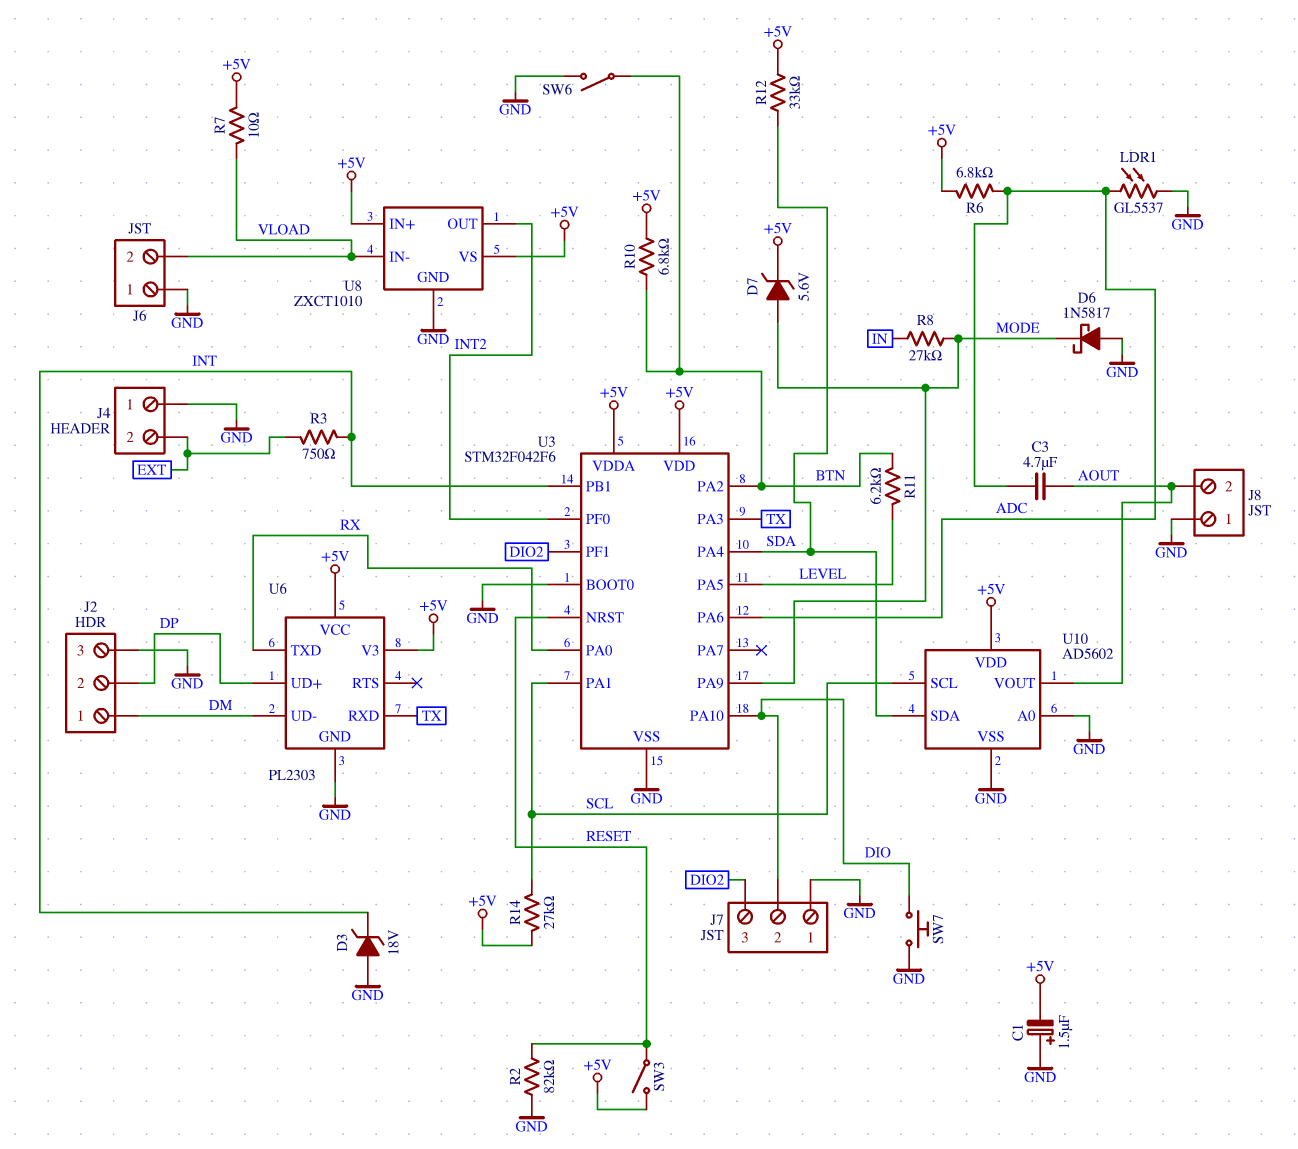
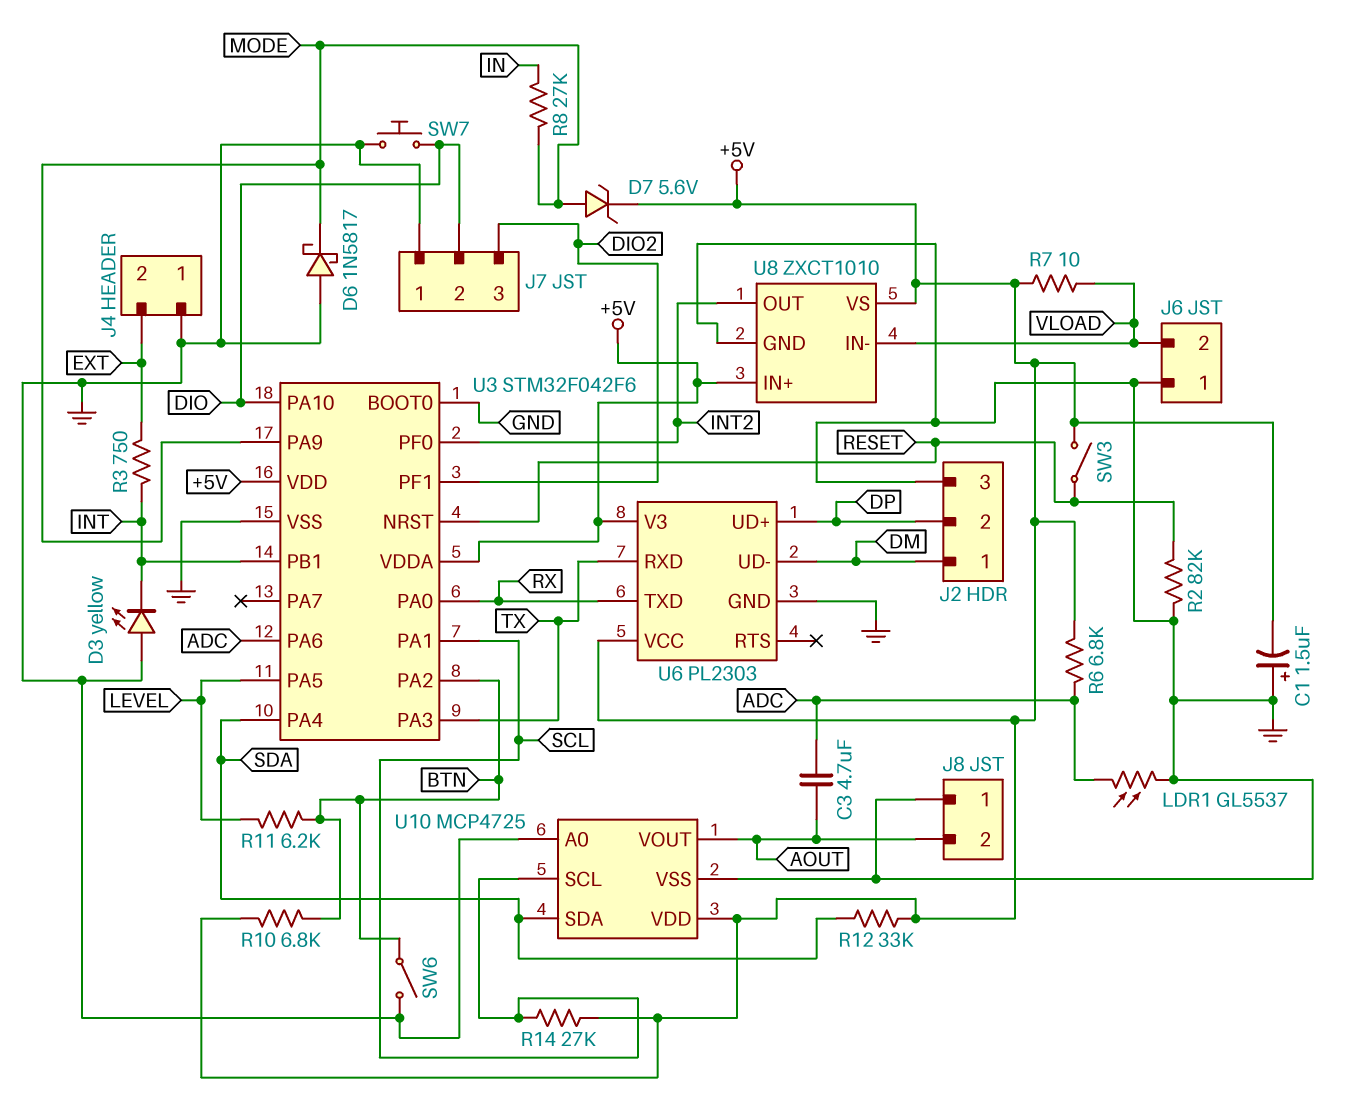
D3: zener 18V (A GND, K INT) -> LED yellow (A GND, K INT)
U10: AD5602 -> MCP4725

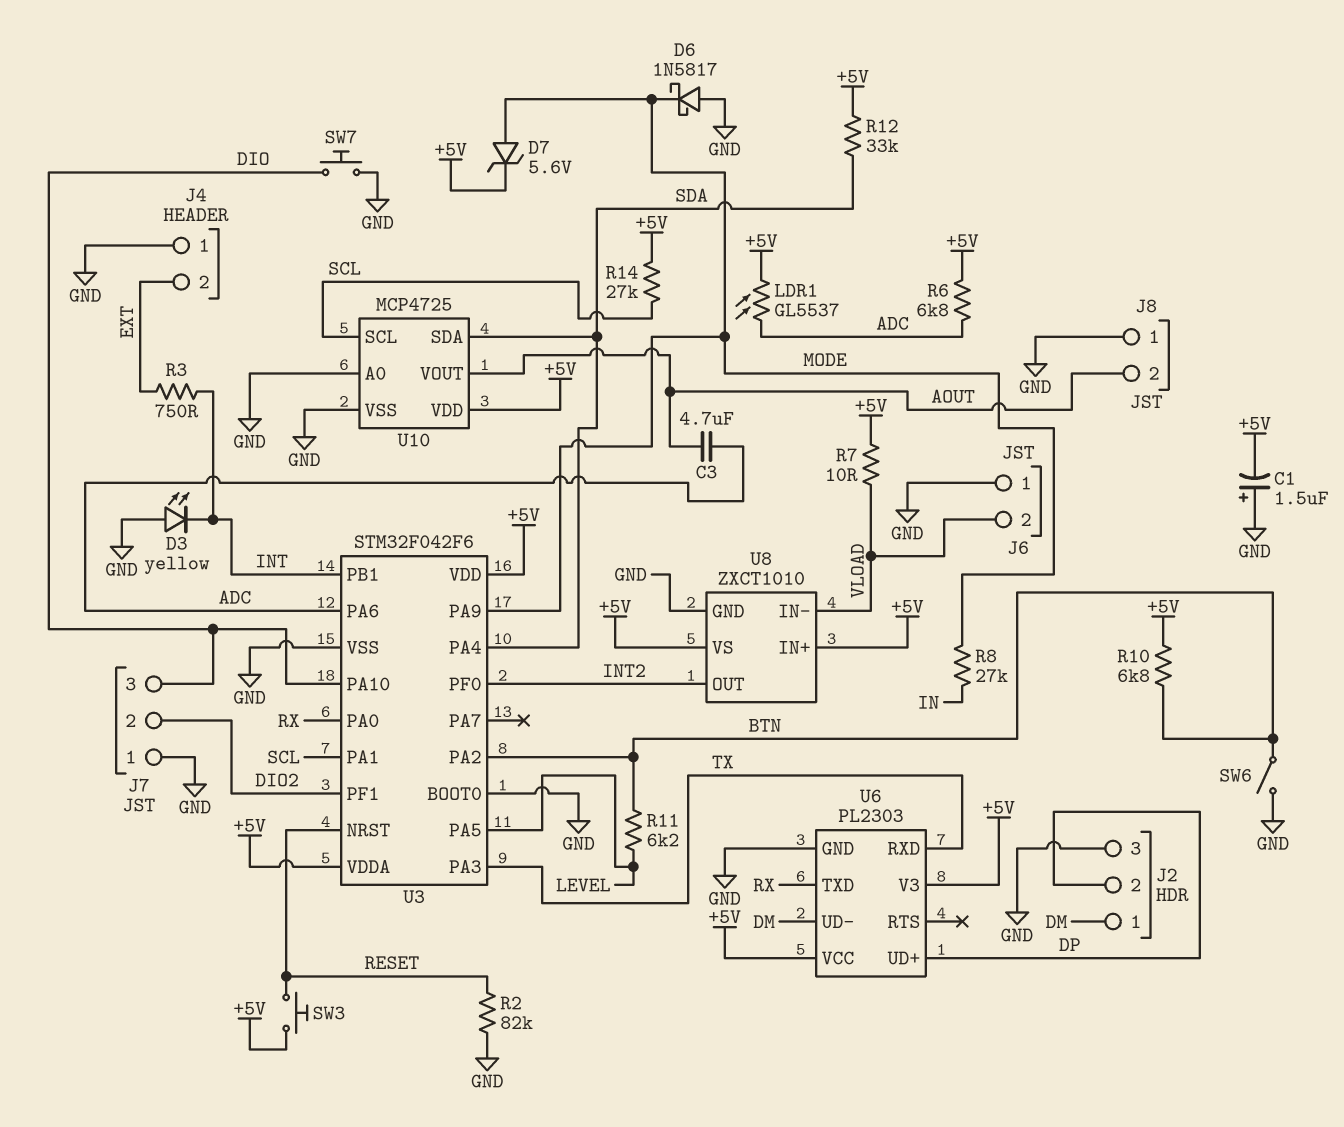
J7 pin 2: DIO -> DIO2
J7 pin 3: DIO2 -> DIO
LDR1: GL5537 (ADC, GND) -> GL5537 (+5V, ADC)
SW3: switch (+5V, RESET) -> button (+5V, RESET)

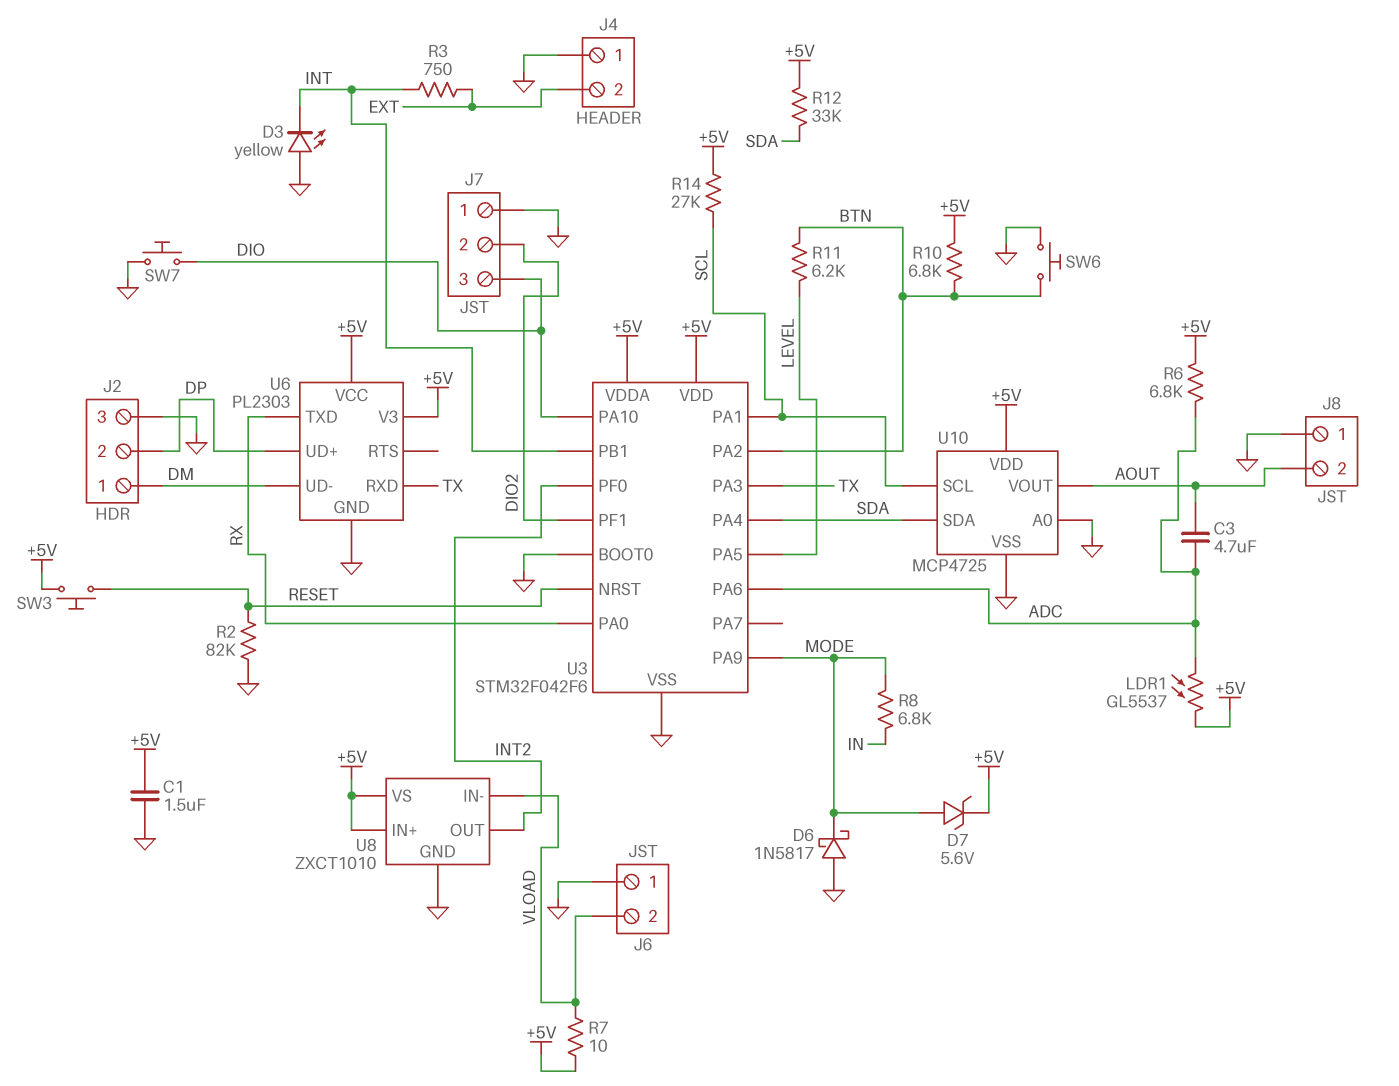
C1: 1.5uF (plus GND, minus +5V) -> 1.5uF (+5V, GND)
R8: 27k (IN, MODE) -> 6.8k (IN, MODE)
SW6: switch (BTN, GND) -> button (BTN, GND)

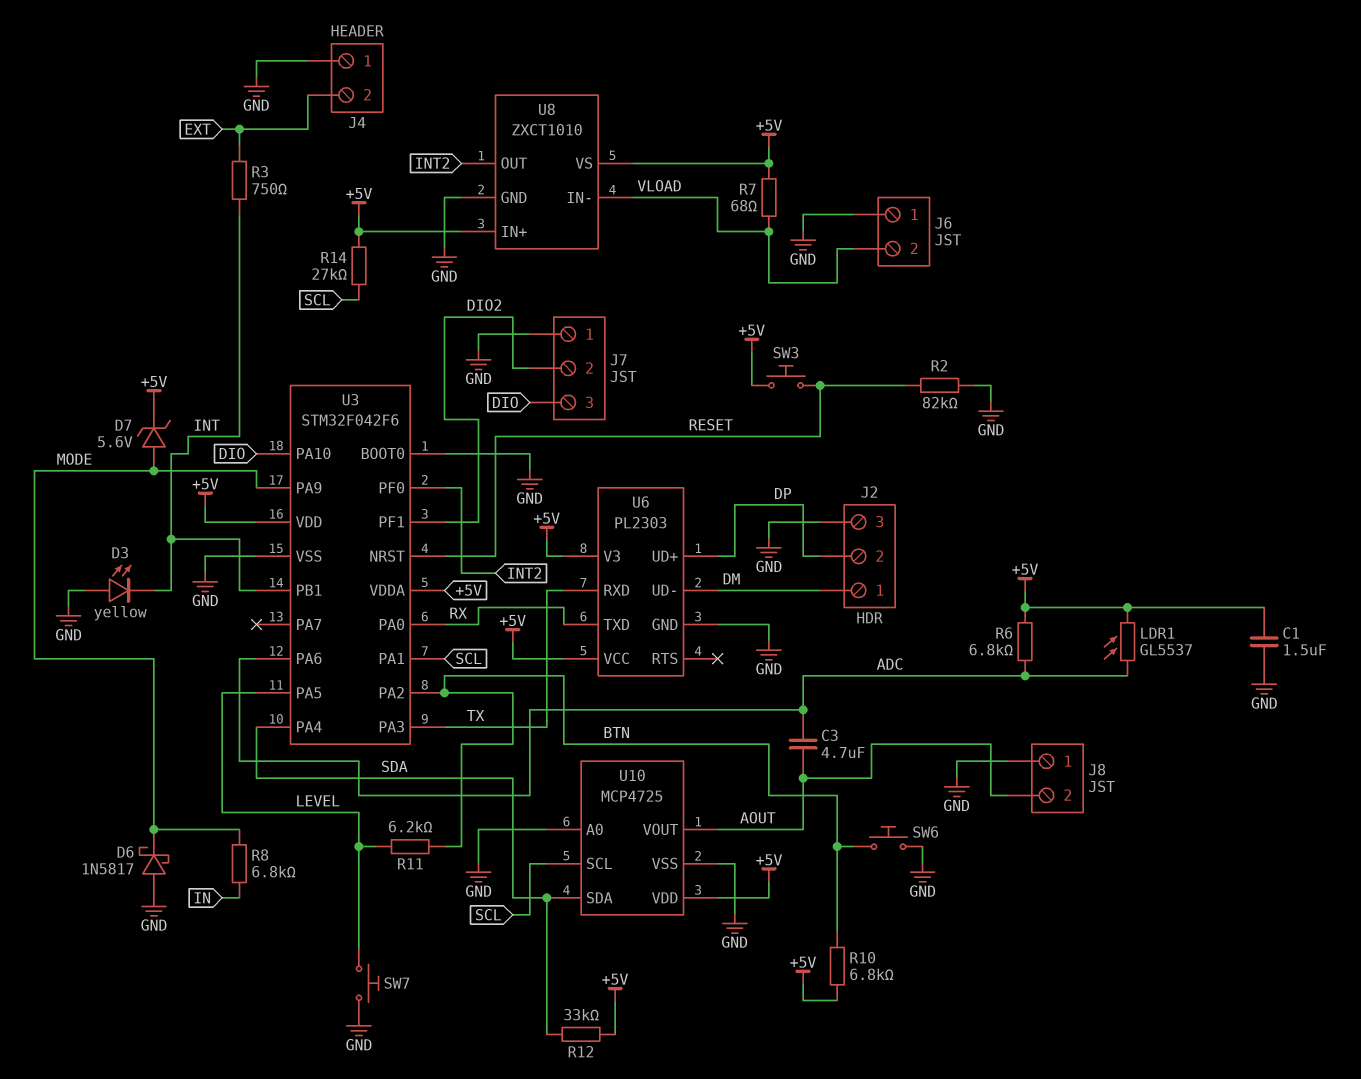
R7: 10 (+5V, VLOAD) -> 68 (+5V, VLOAD)
SW7: button (DIO, GND) -> button (GND, LEVEL)

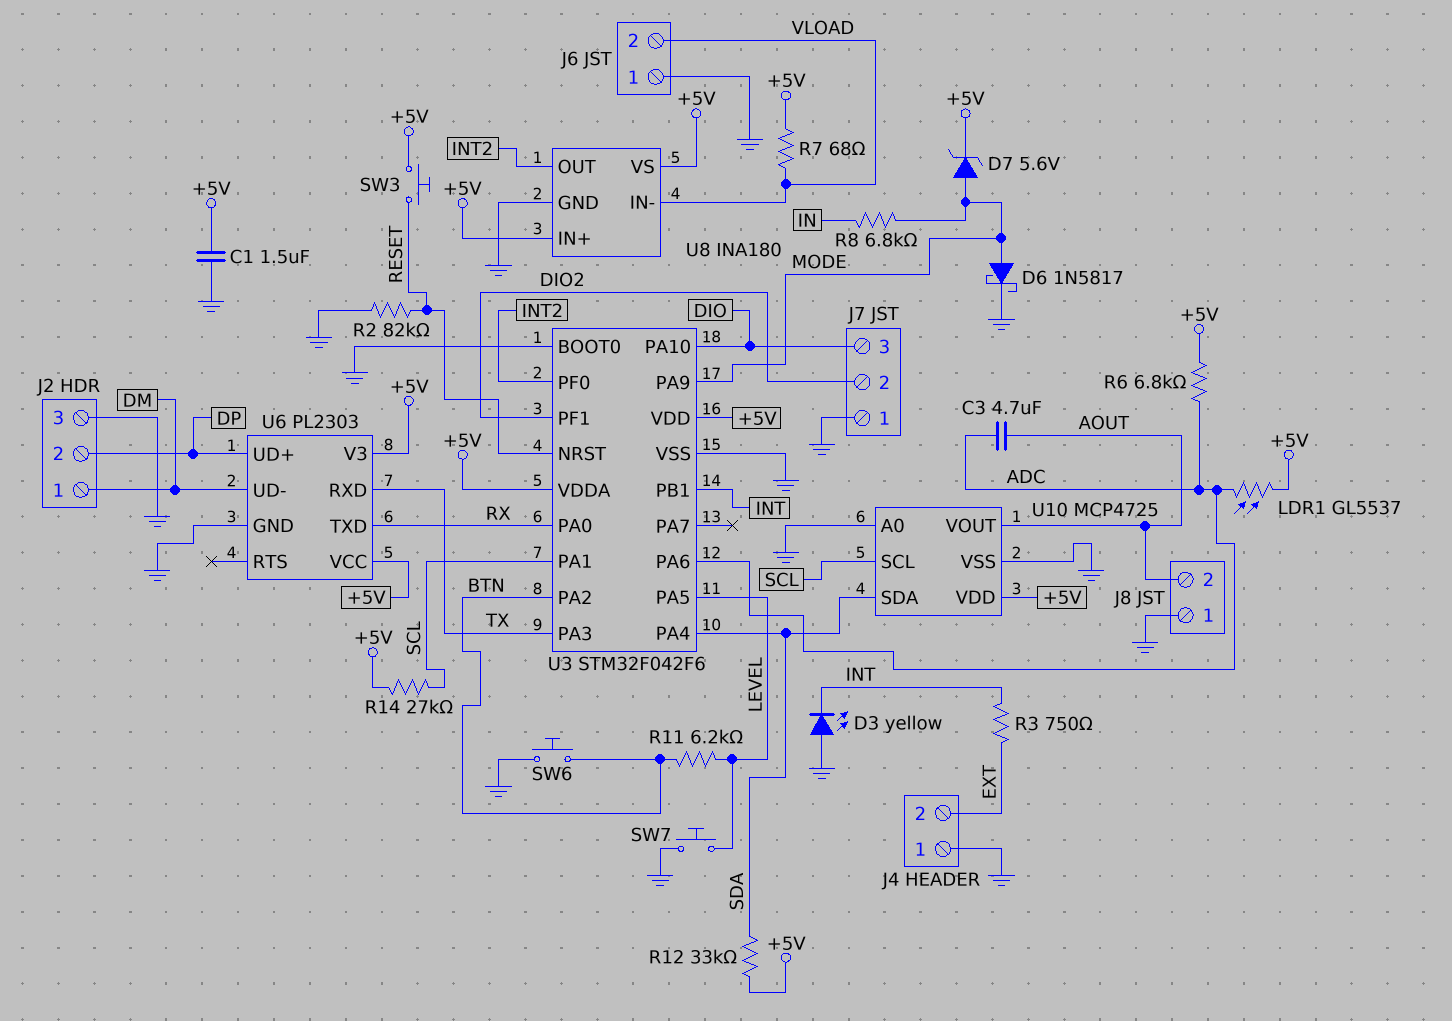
D6: schottky 1N5817 (A GND, K MODE) -> schottky 1N5817 (A MODE, K GND)
R10: 6.8k (+5V, BTN) -> none
U8: ZXCT1010 -> INA180

